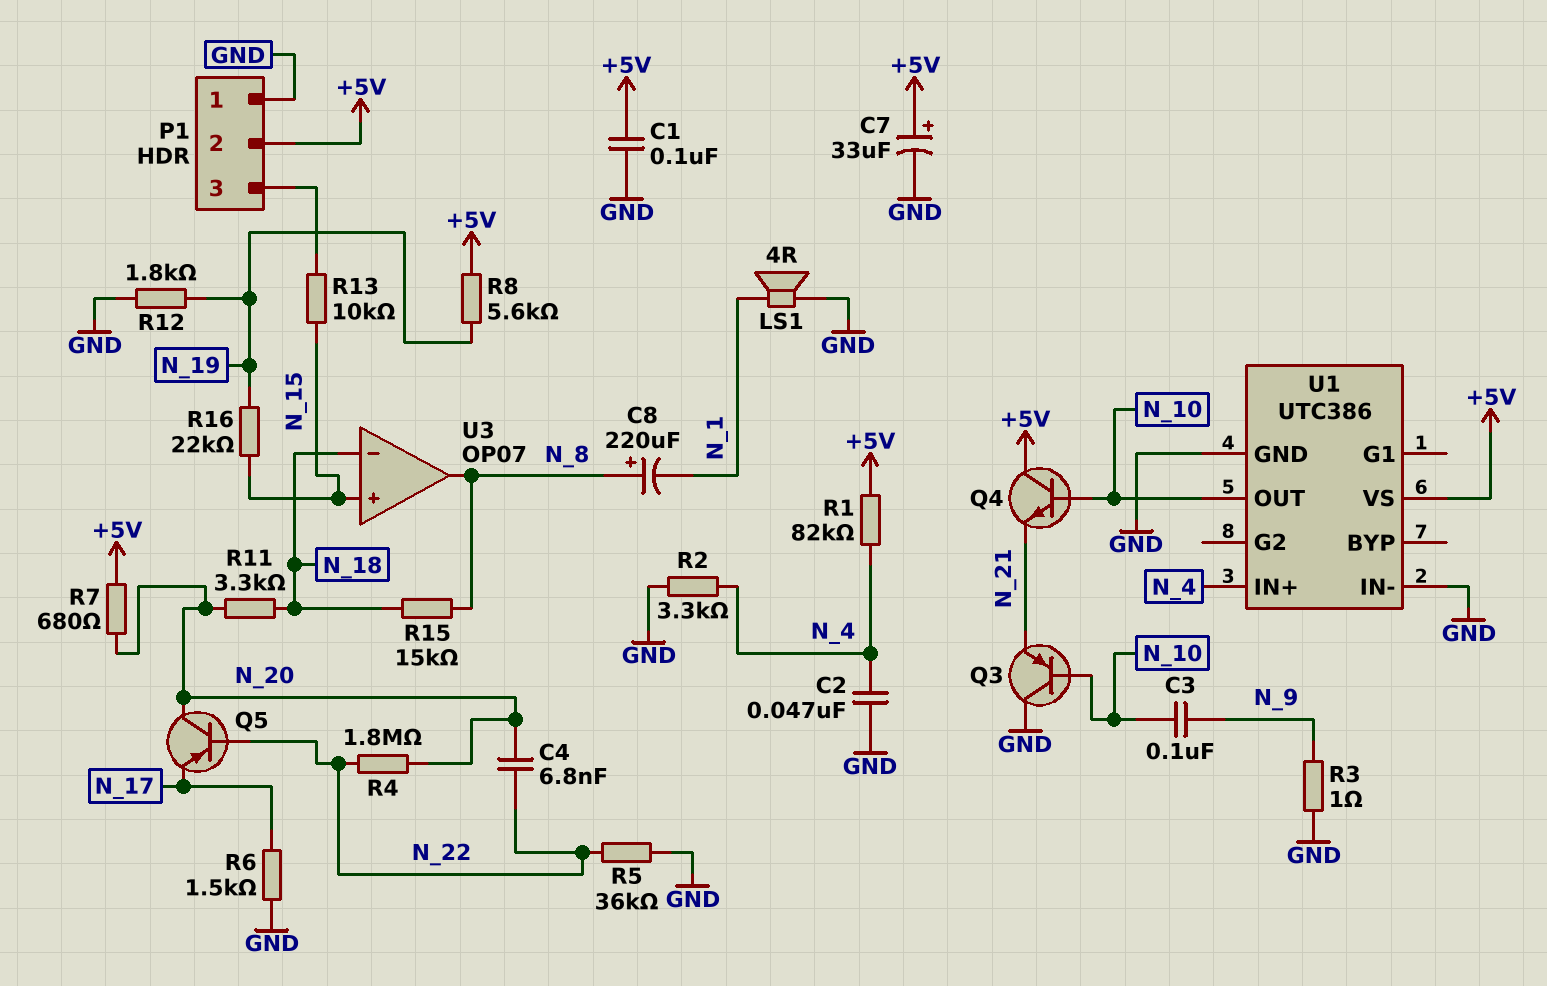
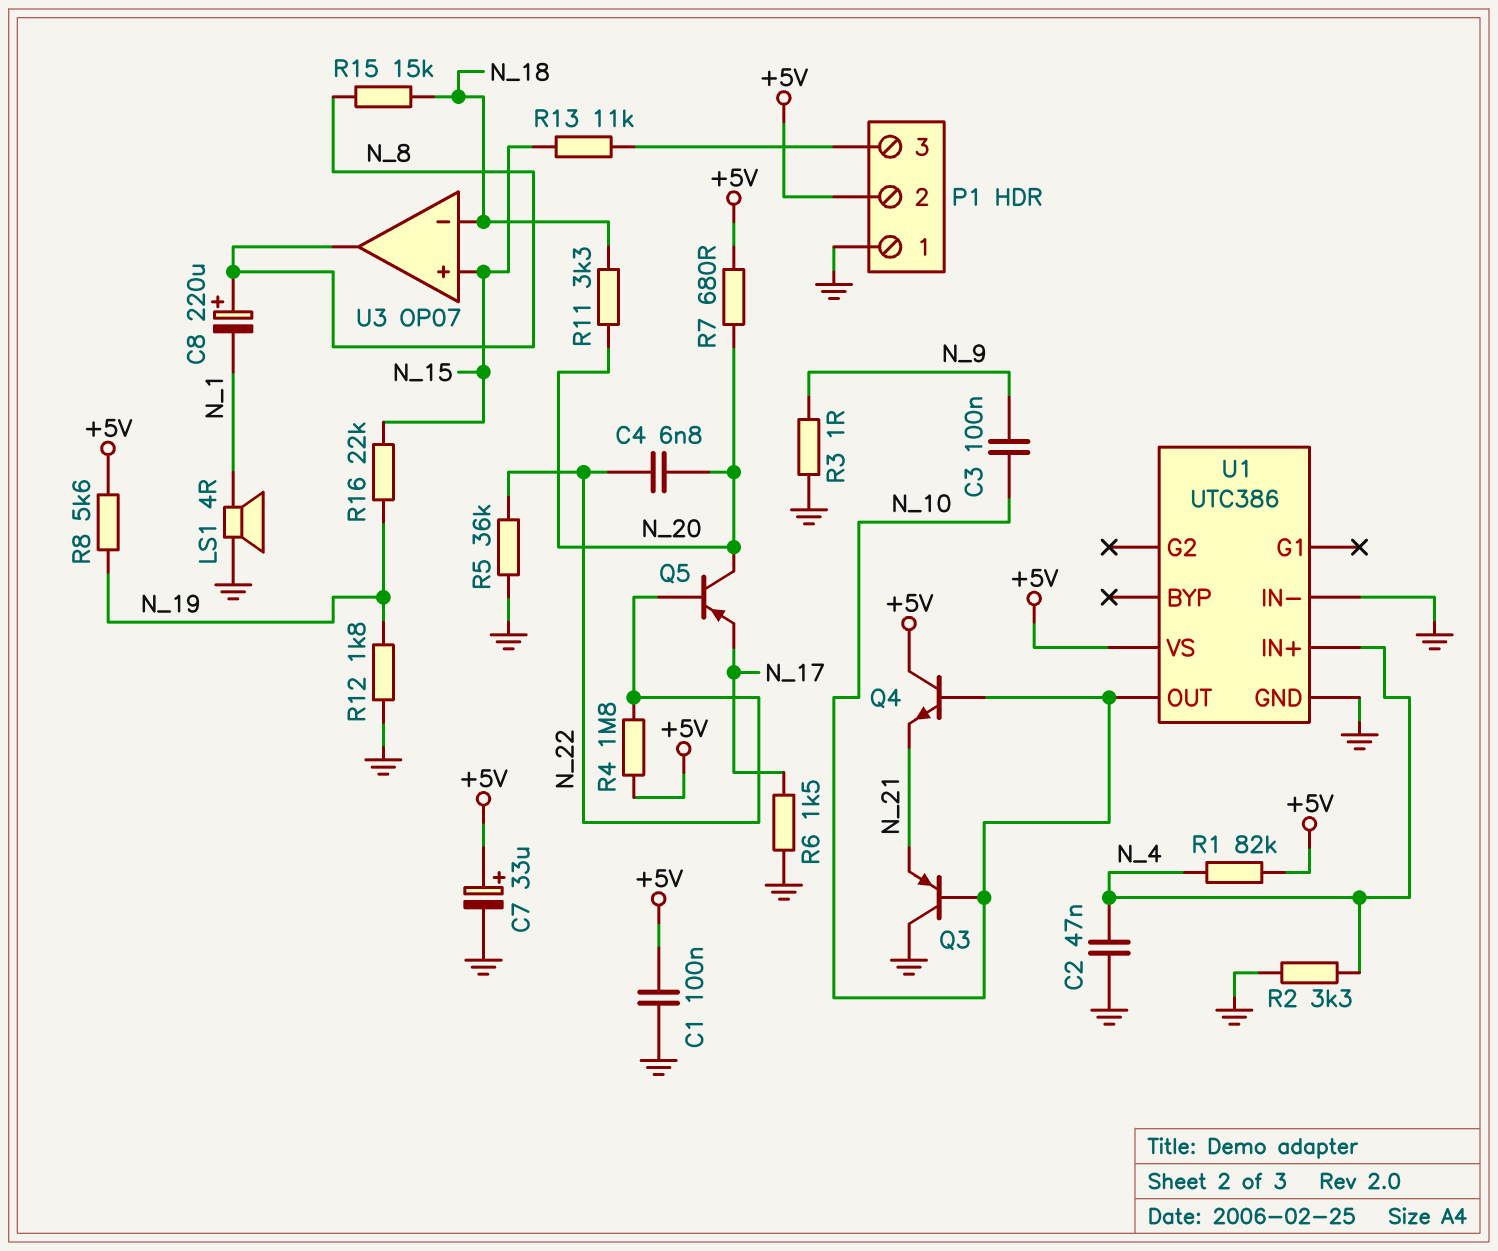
R4: 1.8M (N_20, N_22) -> 1.8M (+5V, N_22)
R13: 10k (N_15, P1/3) -> 11k (N_15, P1/3)

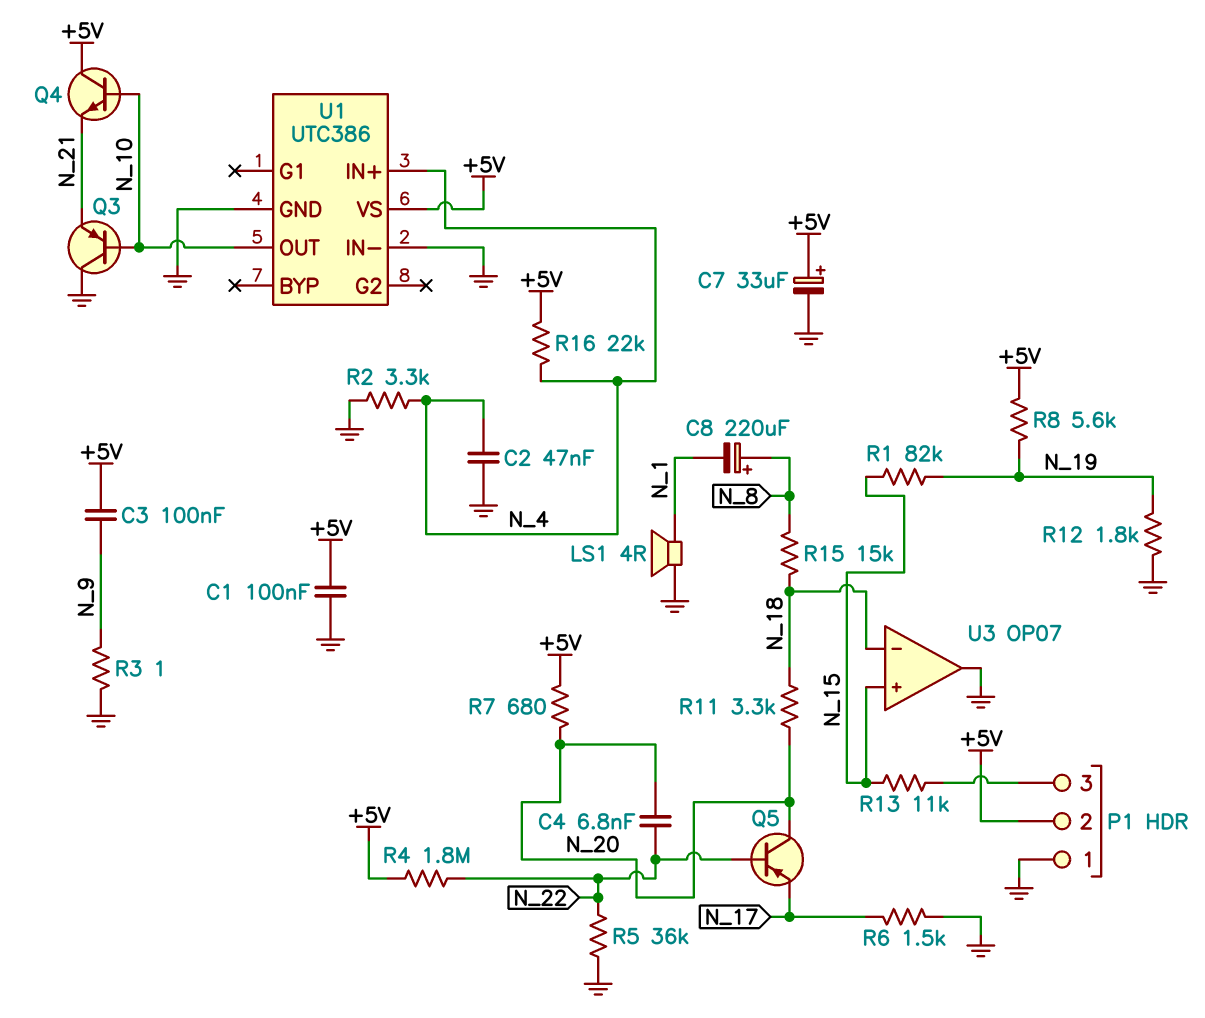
C3: 100nF (N_9, N_10) -> 100nF (+5V, N_9)
R1: 82k (+5V, N_4) -> 82k (N_15, N_19)
R16: 22k (N_15, N_19) -> 22k (+5V, N_4)
U3 pin out: N_8 -> GND

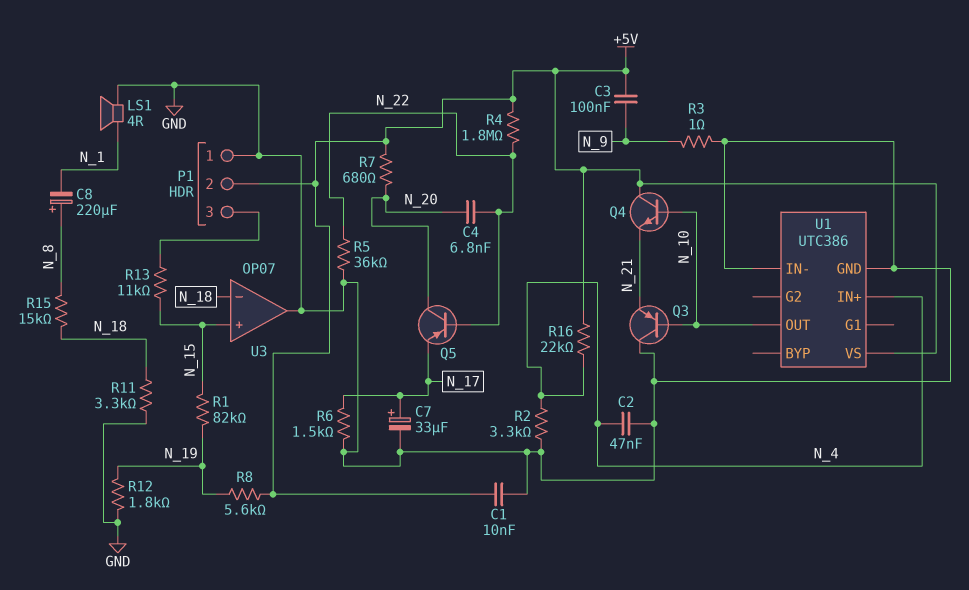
C1: 100nF (+5V, GND) -> 10nF (+5V, GND)
C7: 33uF (plus +5V, minus GND) -> 33uF (plus N_17, minus GND)
R11: 3.3k (N_18, N_20) -> 3.3k (GND, N_18)

